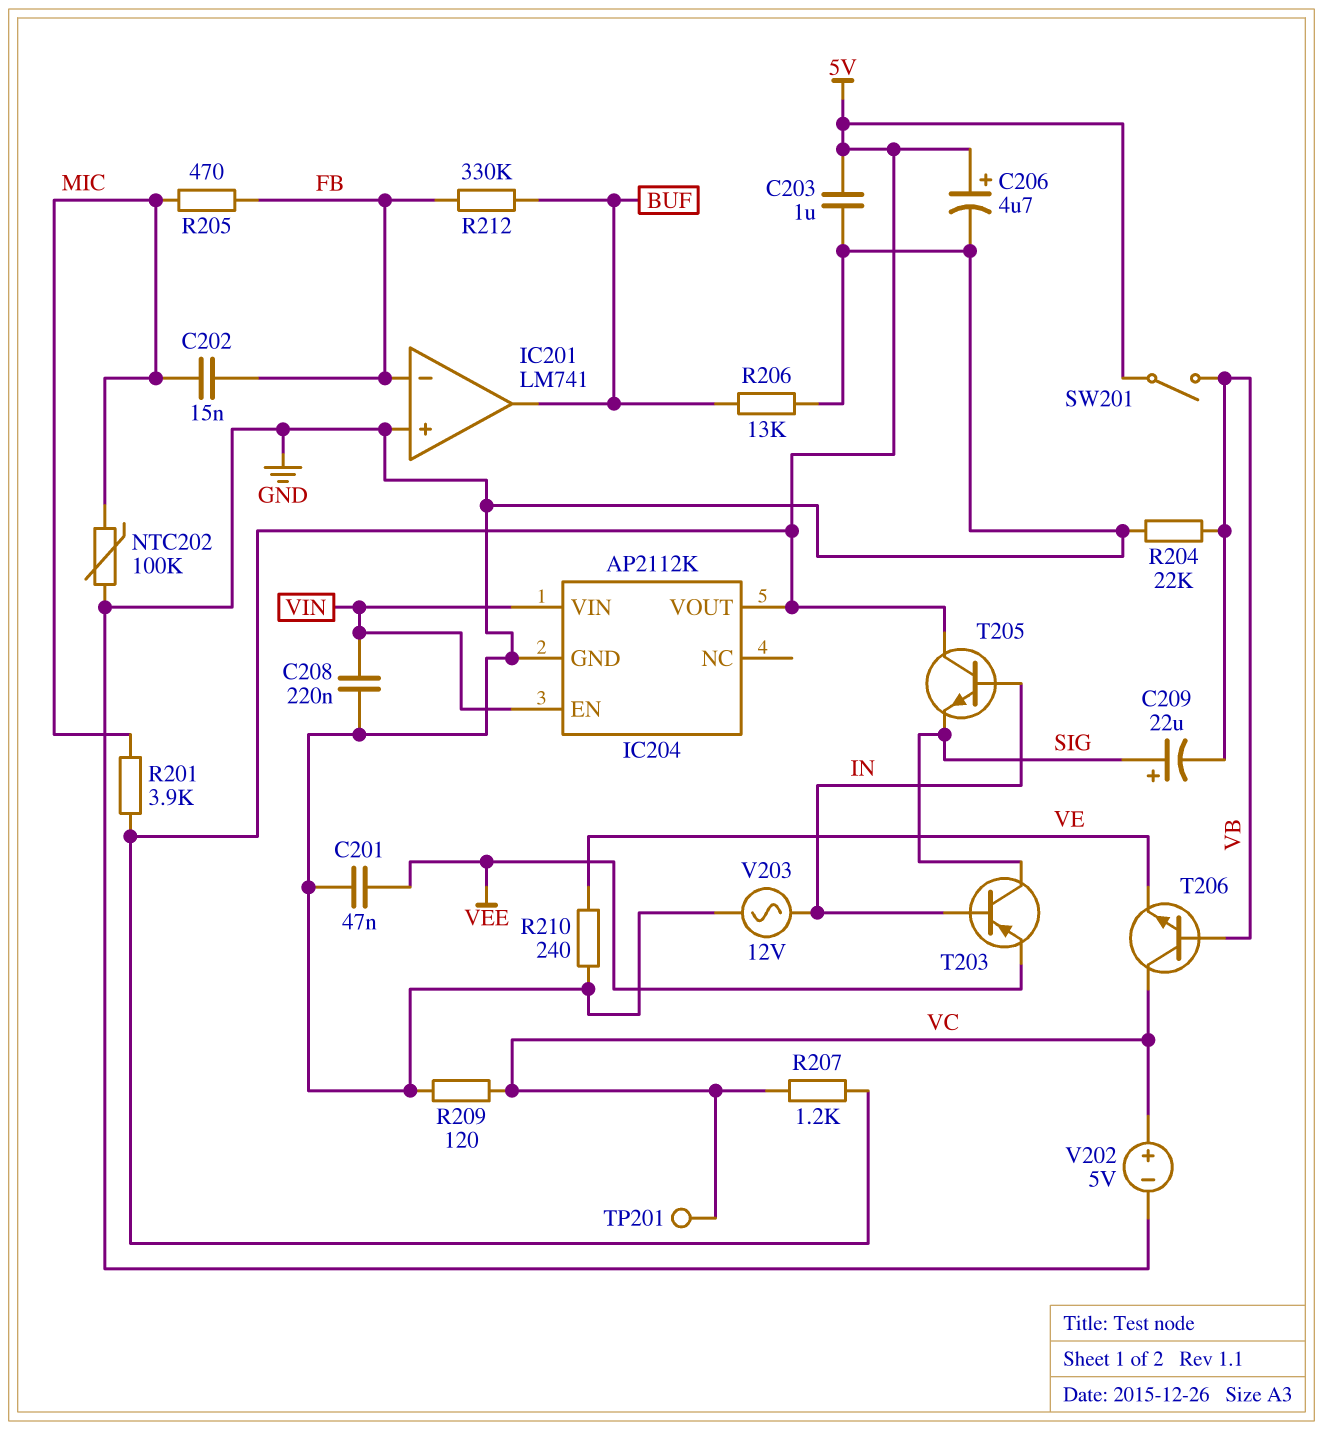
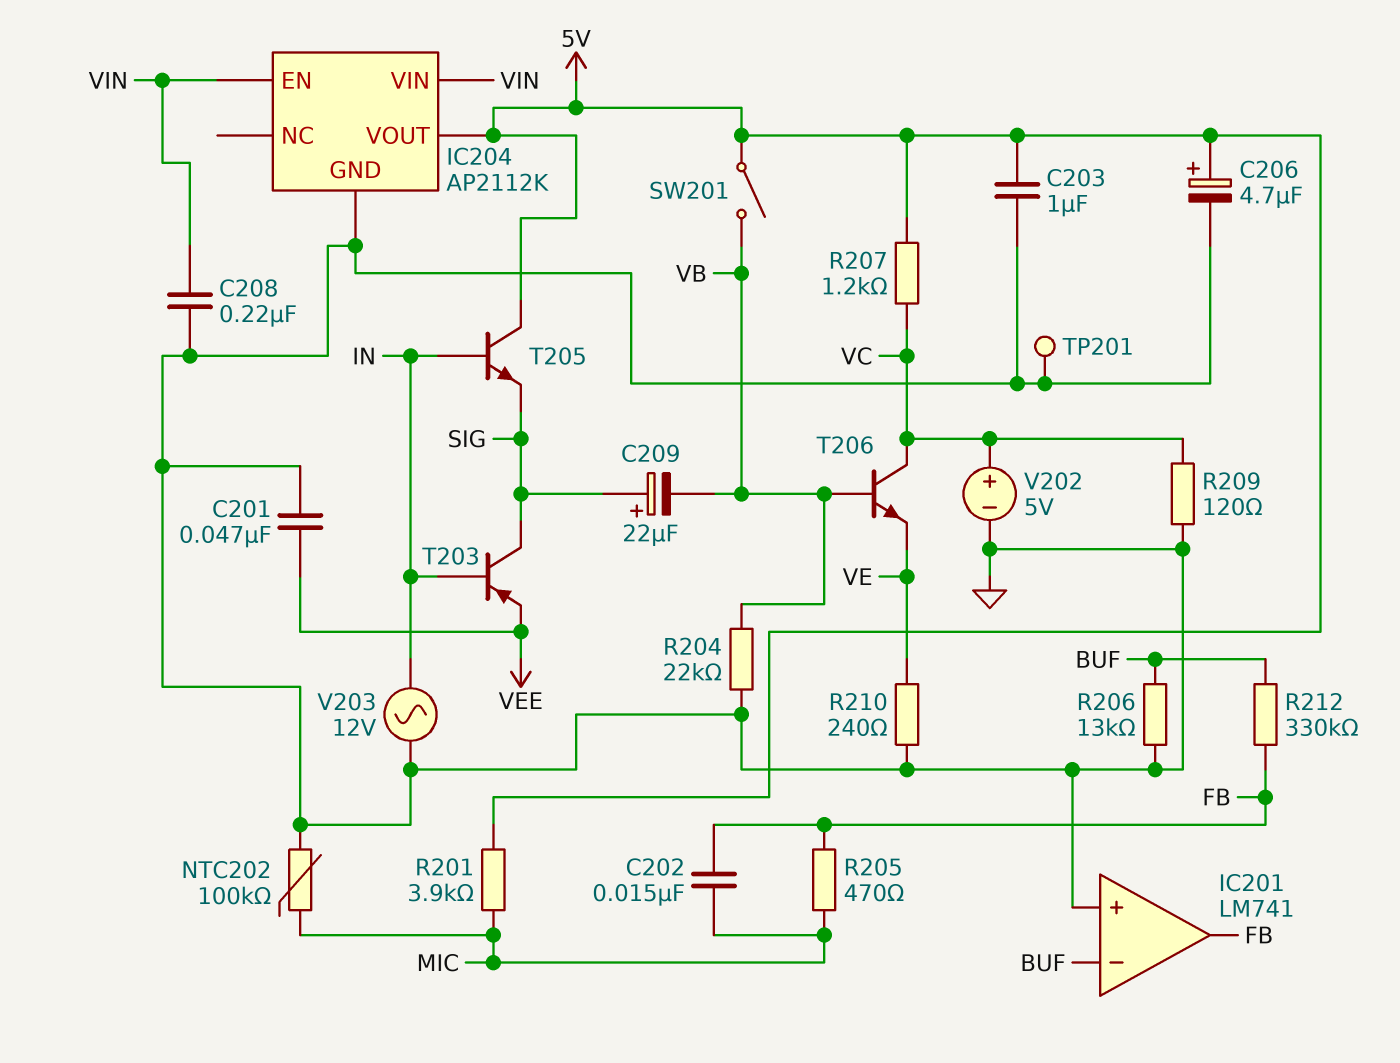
IC201 pin in-: FB -> BUF
IC201 pin out: BUF -> FB
TP201: test point (VC) -> test point (GND)

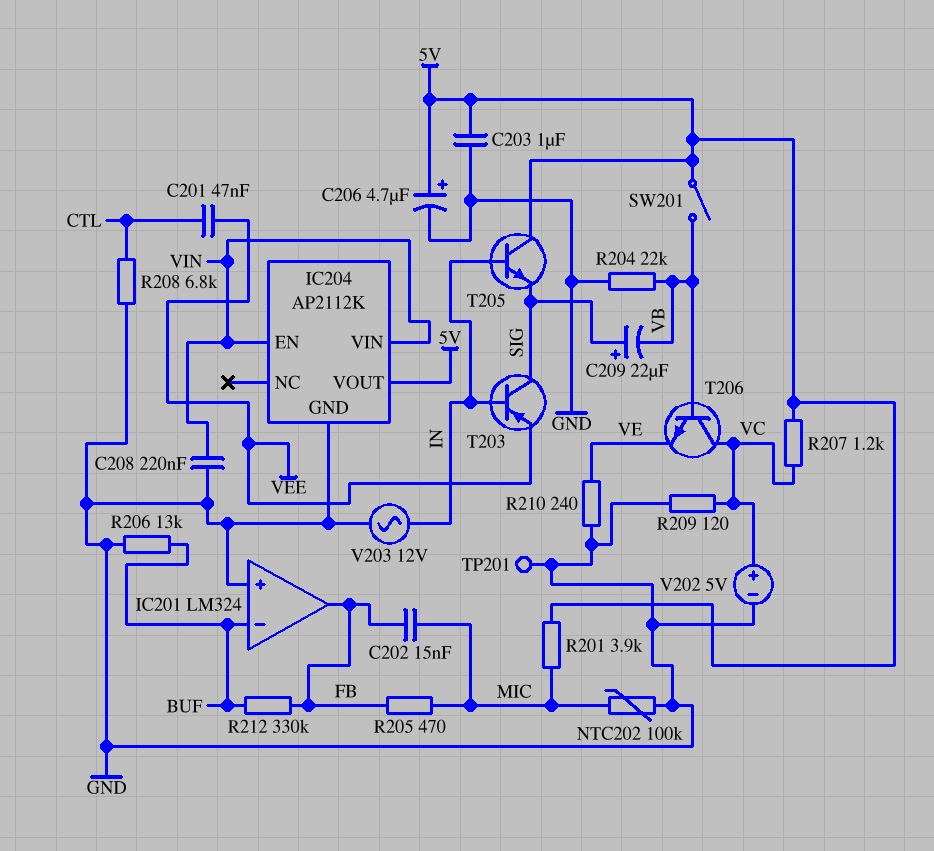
C201: 47nF (GND, VEE) -> 47nF (CTL, VEE)
IC201: LM741 -> LM324
R208: none -> 6.8k (CTL, GND)

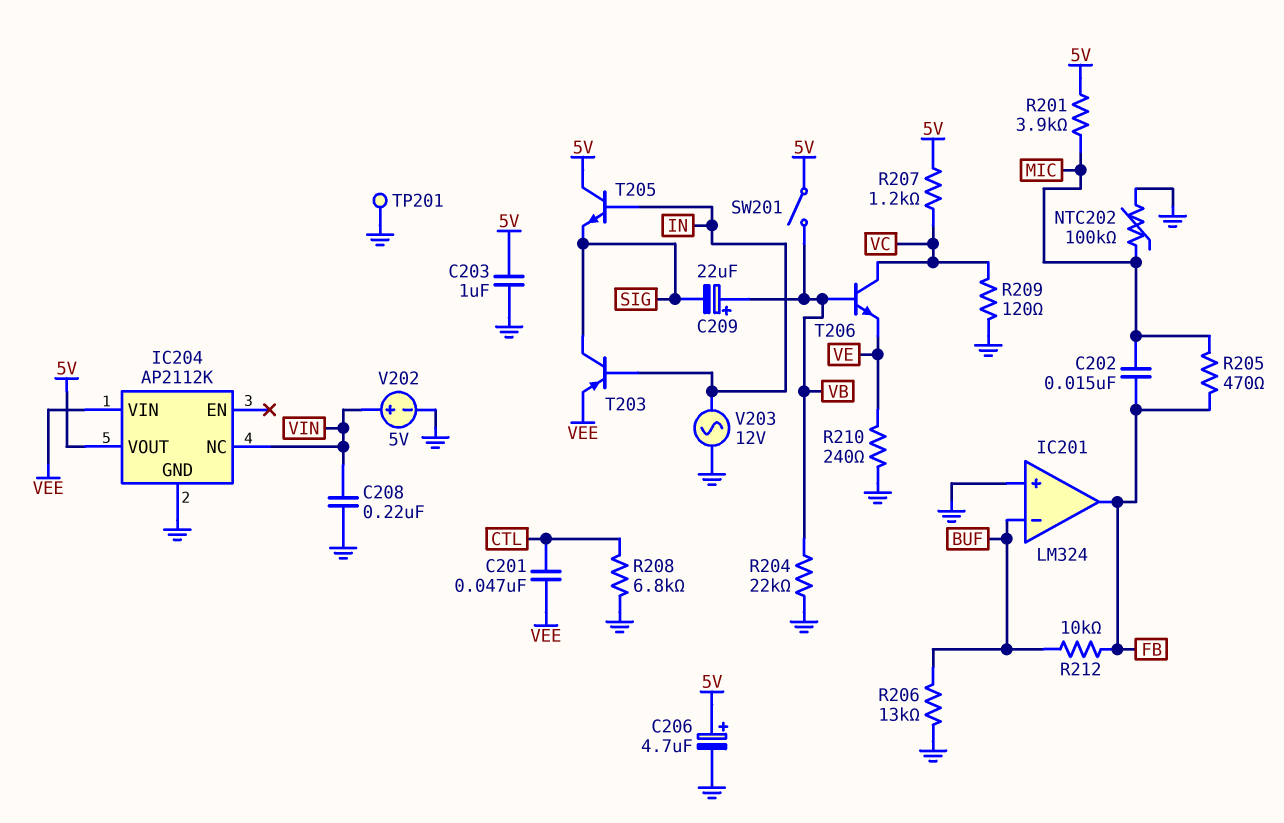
C209: 22uF (plus SIG, minus VB) -> 22uF (plus VB, minus SIG)
IC204 pin EN: VIN -> none
IC204 pin NC: none -> VIN
IC204 pin VIN: VIN -> VEE
R212: 330k (BUF, FB) -> 10k (BUF, FB)
V202: 5V (plus VC, minus GND) -> 5V (plus VIN, minus GND)

